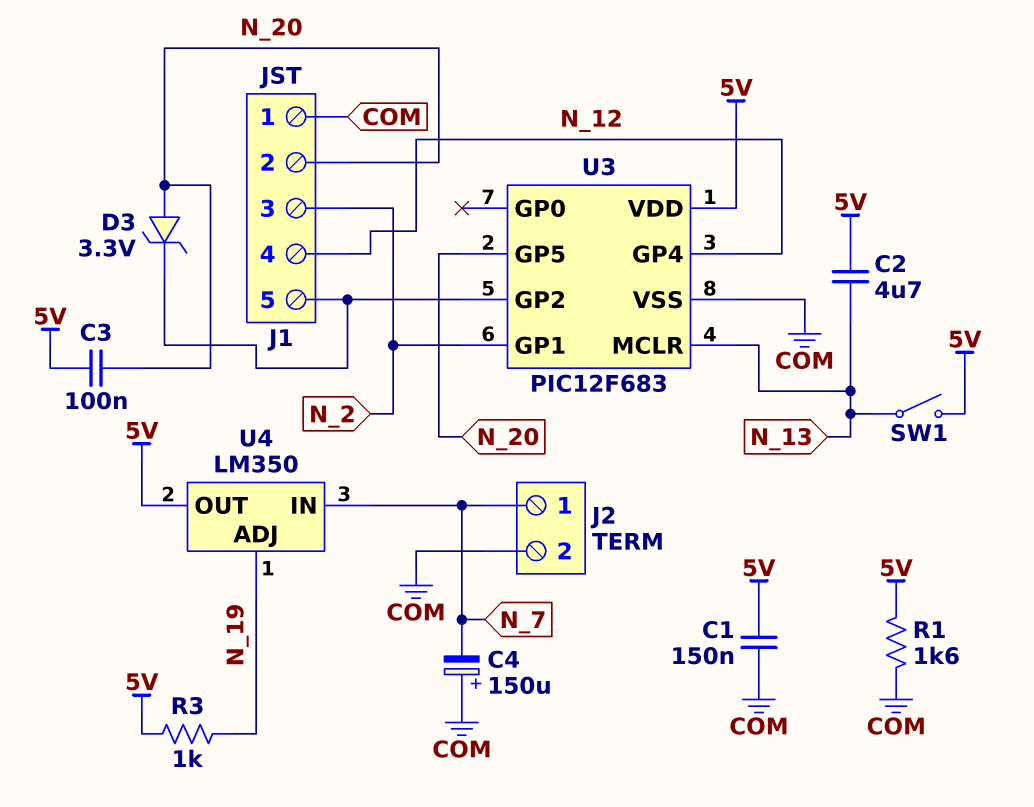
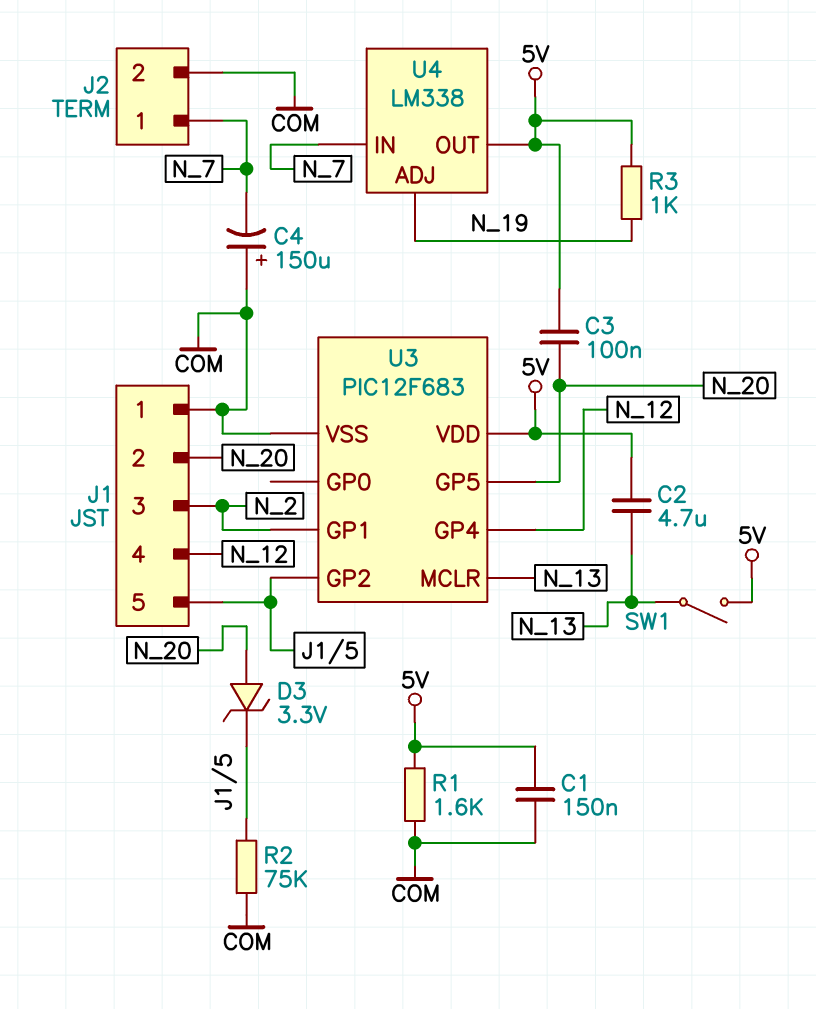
R2: none -> 75k (COM, J1/5)
U4: LM350 -> LM338

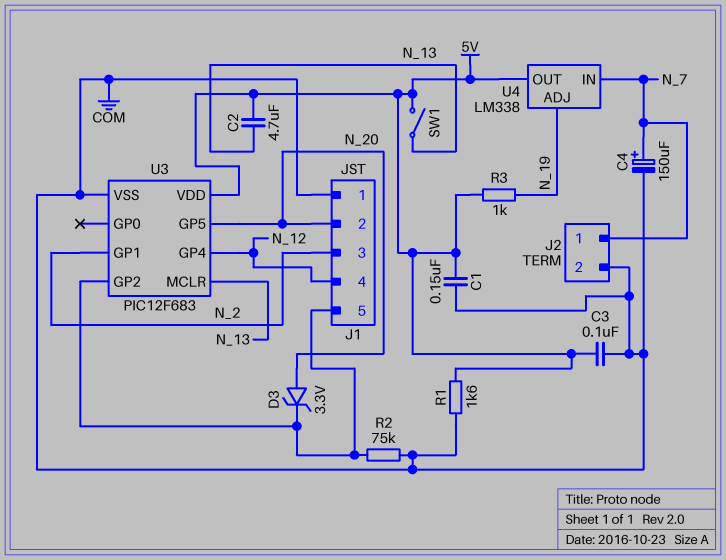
C3: 100nF (5V, N_20) -> 100nF (5V, COM)
C4: 150uF (plus COM, minus N_7) -> 150uF (plus N_7, minus COM)

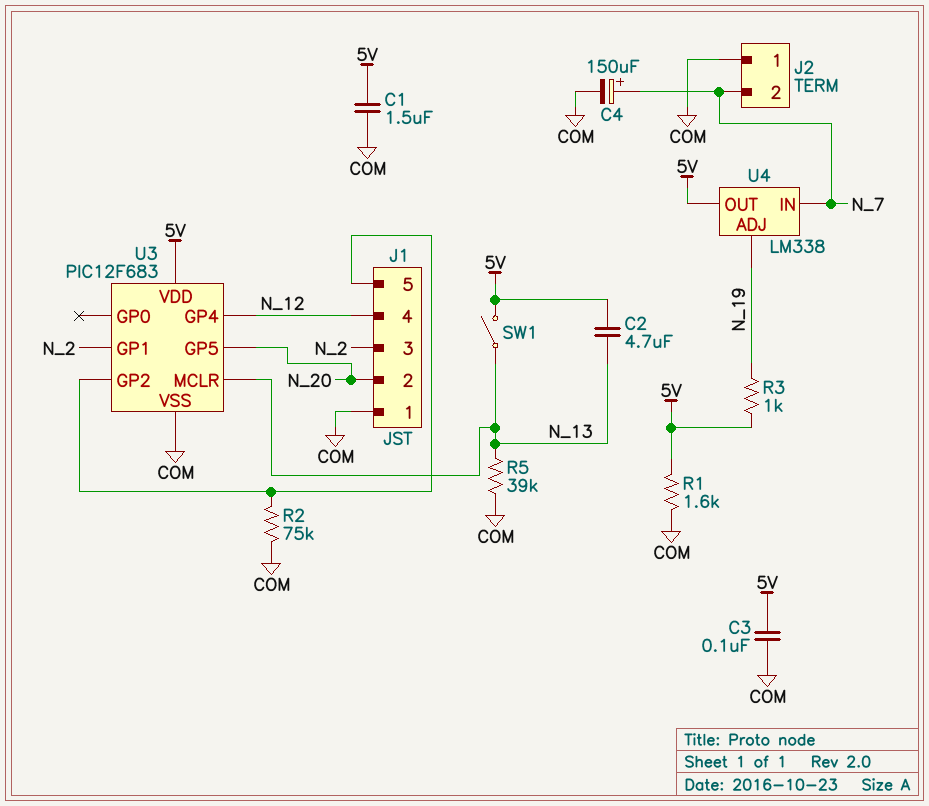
C1: 150nF (5V, COM) -> 1.5uF (5V, COM)
D3: zener 3.3V (A N_20, K J1/5) -> none
J2 pin 1: N_7 -> COM
J2 pin 2: COM -> N_7
R5: none -> 39k (COM, N_13)

